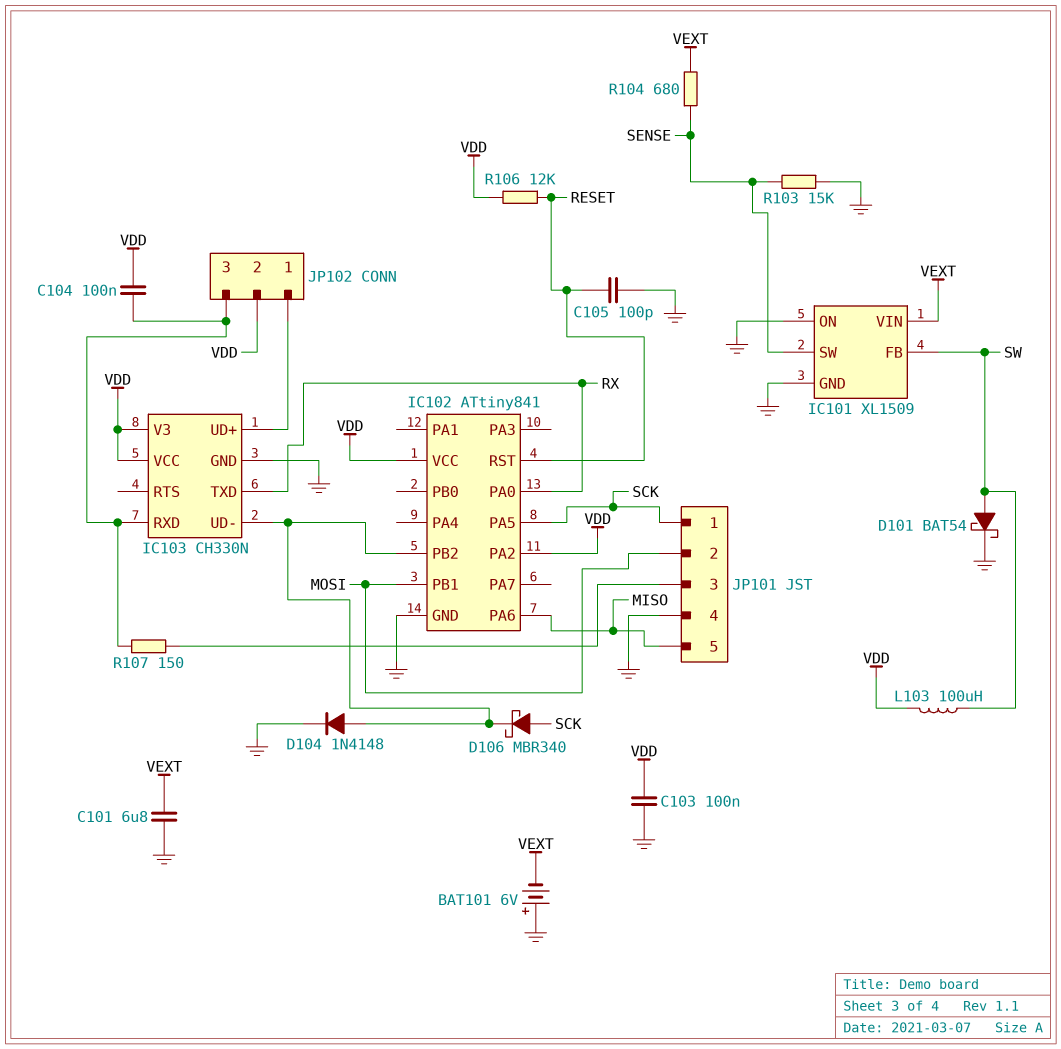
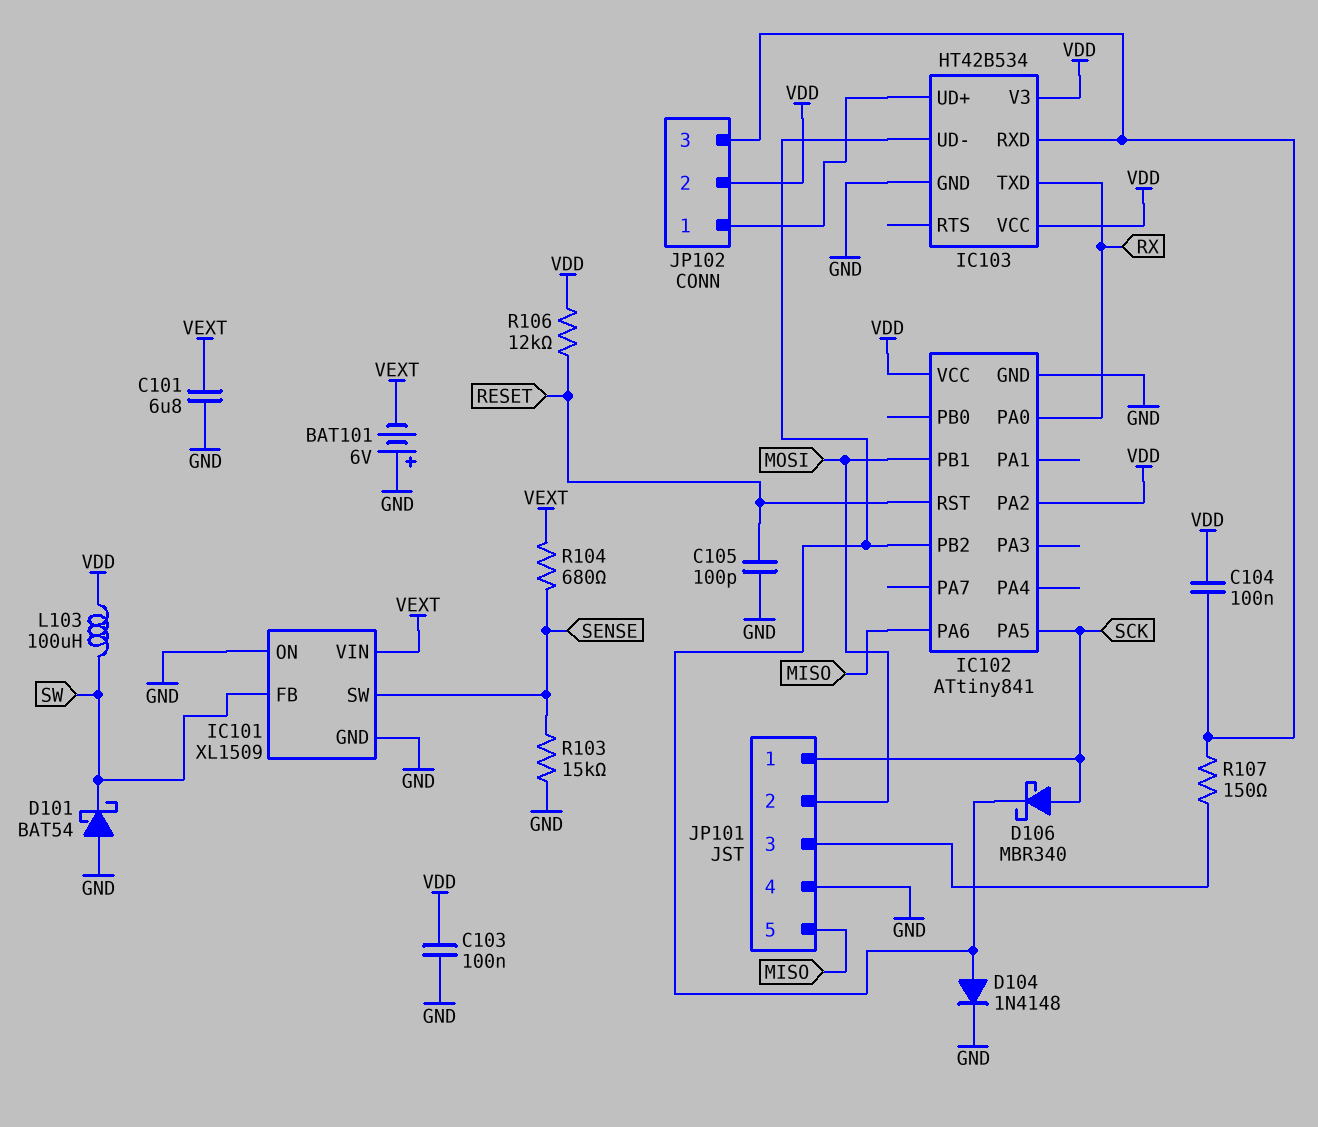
D101: schottky BAT54 (A SW, K GND) -> schottky BAT54 (A GND, K SW)
IC103: CH330N -> HT42B534

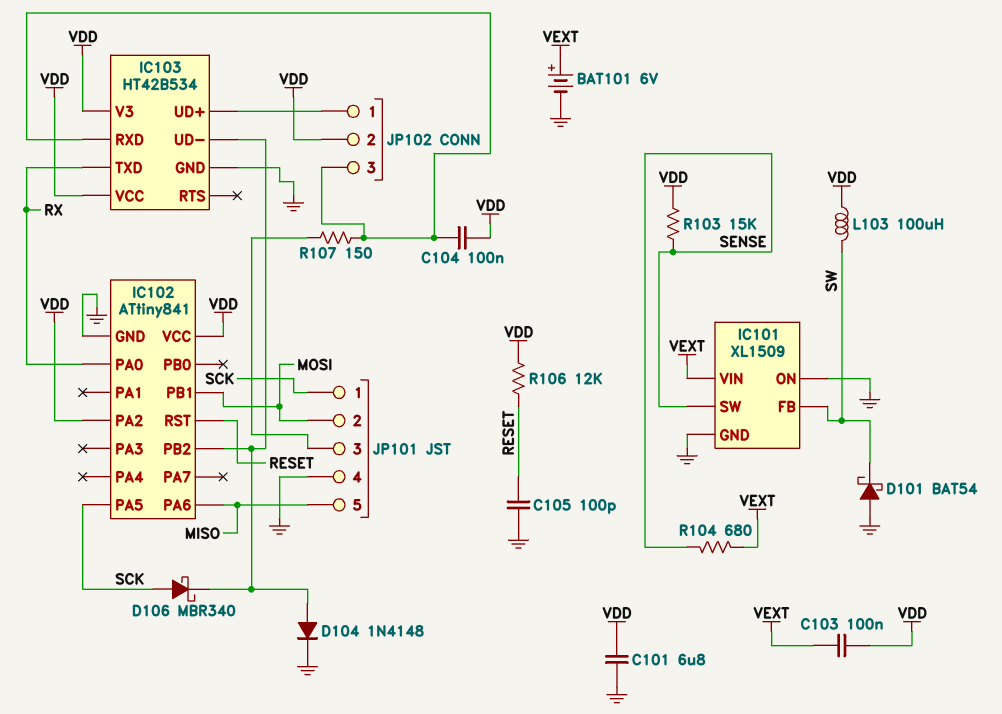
BAT101: 6V (plus GND, minus VEXT) -> 6V (plus VEXT, minus GND)
C101: 6.8uF (GND, VEXT) -> 6.8uF (GND, VDD)
C103: 100nF (GND, VDD) -> 100nF (VDD, VEXT)
R103: 15k (GND, SENSE) -> 15k (SENSE, VDD)

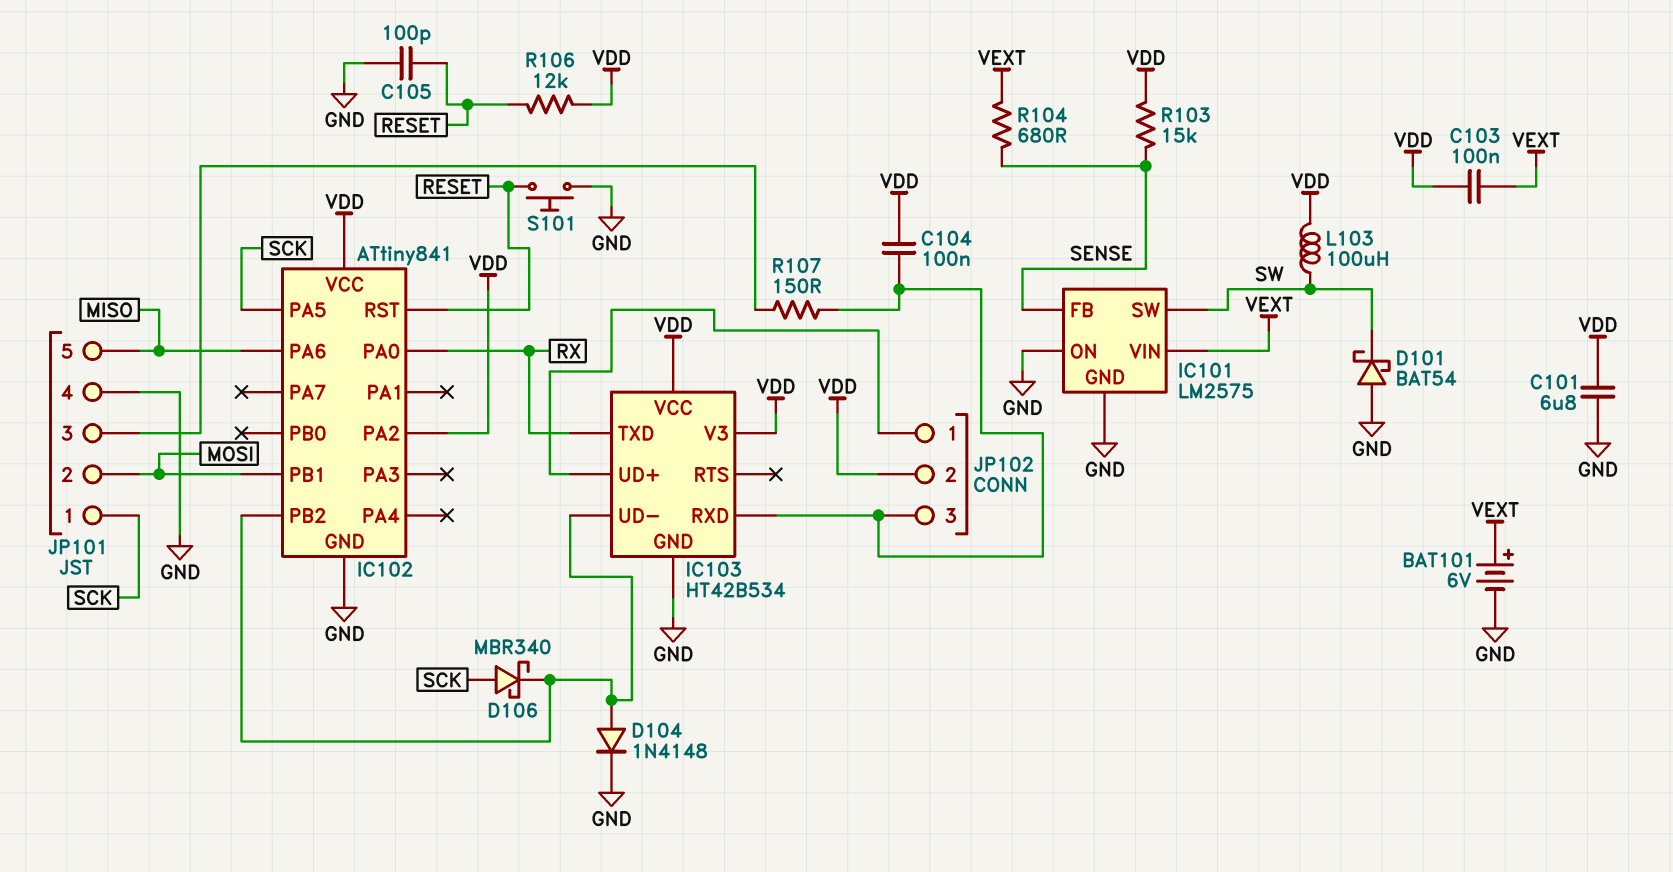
IC101: XL1509 -> LM2575
IC101 pin FB: SW -> SENSE
IC101 pin SW: SENSE -> SW
S101: none -> button (GND, RESET)

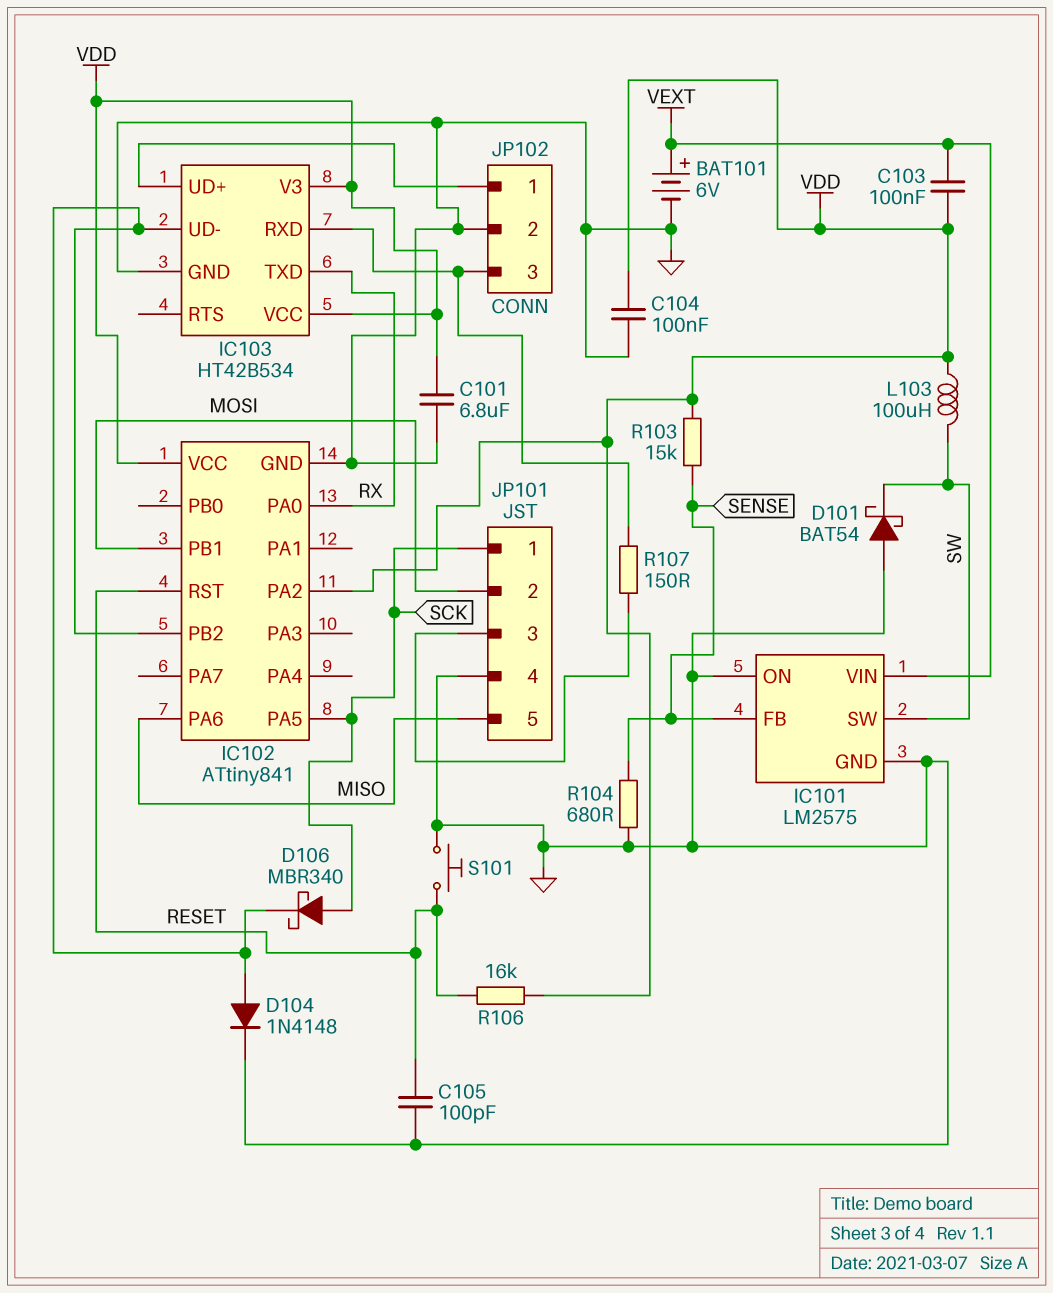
C104: 100nF (IC103/RXD, VDD) -> 100nF (GND, VDD)
JP102 pin 2: VDD -> GND
R104: 680 (SENSE, VEXT) -> 680 (GND, SENSE)
R106: 12k (RESET, VDD) -> 16k (RESET, VDD)

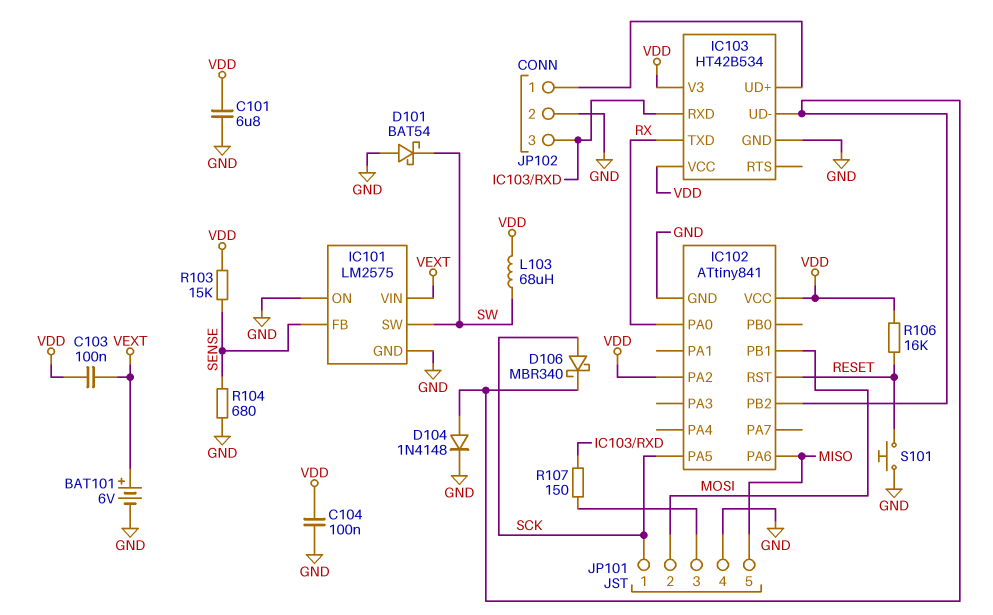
C105: 100pF (GND, RESET) -> none
L103: 100uH (SW, VDD) -> 68uH (SW, VDD)

